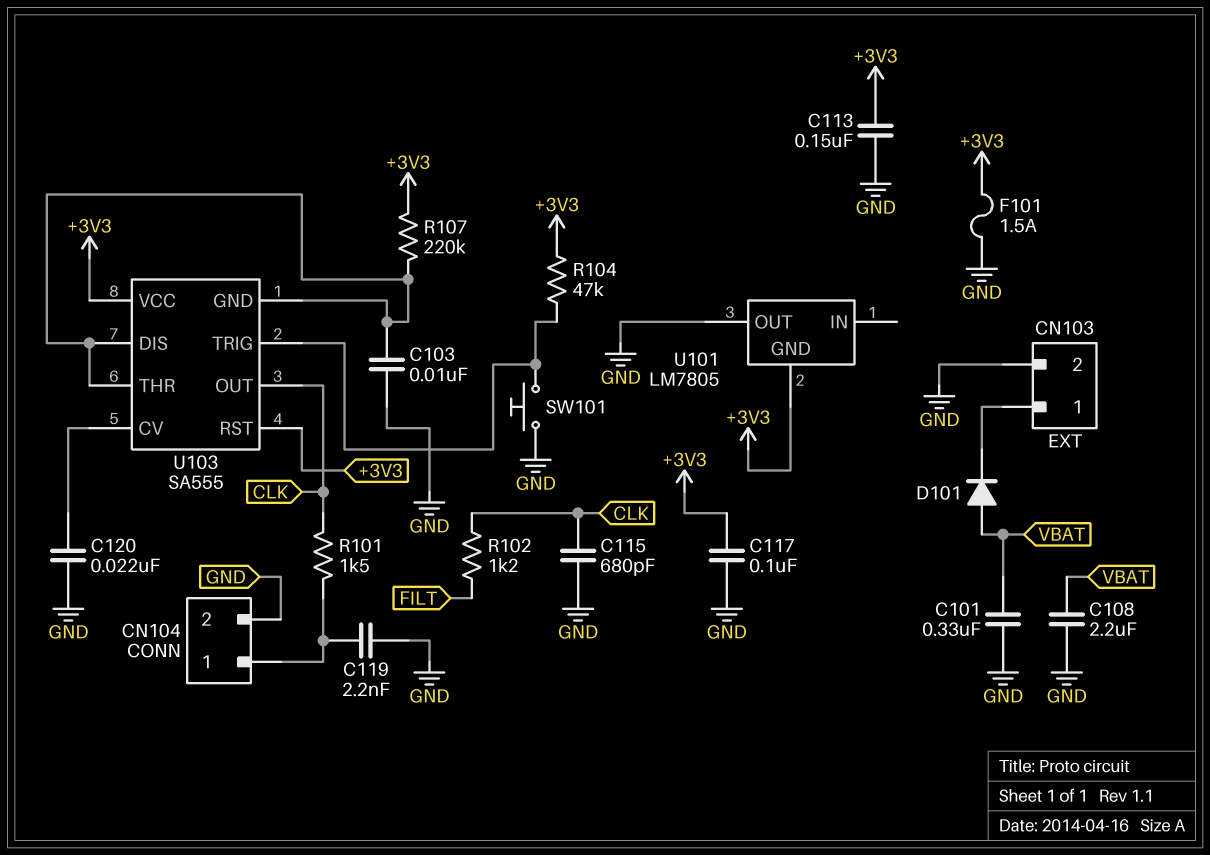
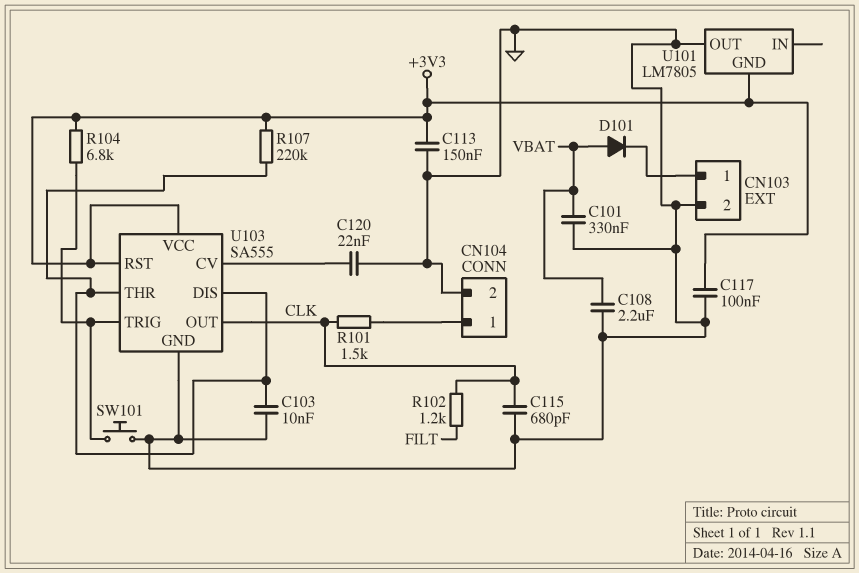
C119: 2.2nF (CN104/1, GND) -> none
F101: 1.5A (+3V3, GND) -> none
R104: 47k (+3V3, U103/TRIG) -> 6.8k (+3V3, U103/TRIG)
U103 pin GND: U103/DIS -> GND

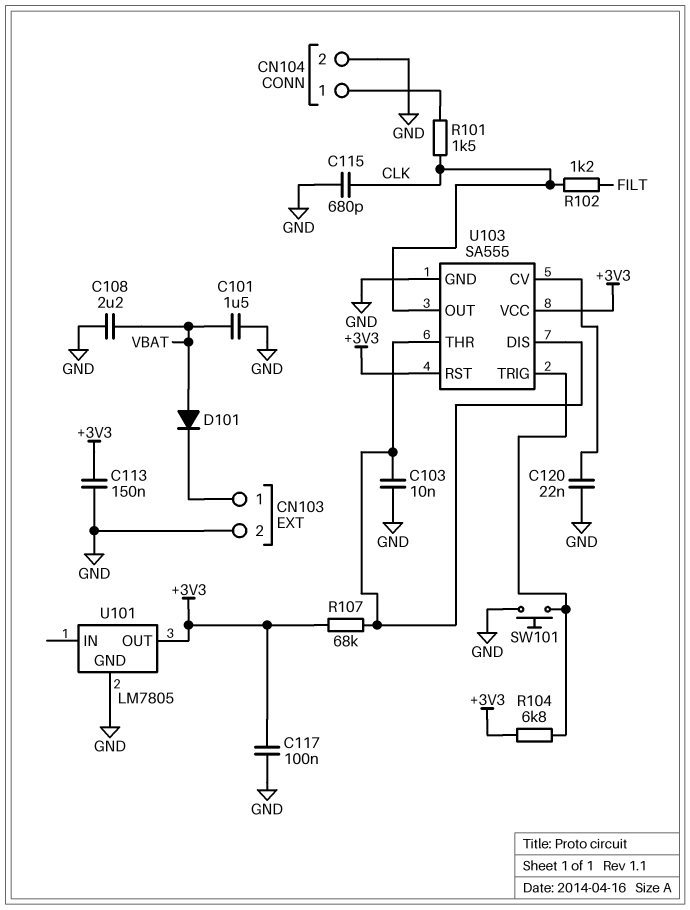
C101: 330nF (GND, VBAT) -> 1.5uF (GND, VBAT)
R107: 220k (+3V3, U103/DIS) -> 68k (+3V3, U103/DIS)
U101 pin GND: +3V3 -> GND
U101 pin OUT: GND -> +3V3

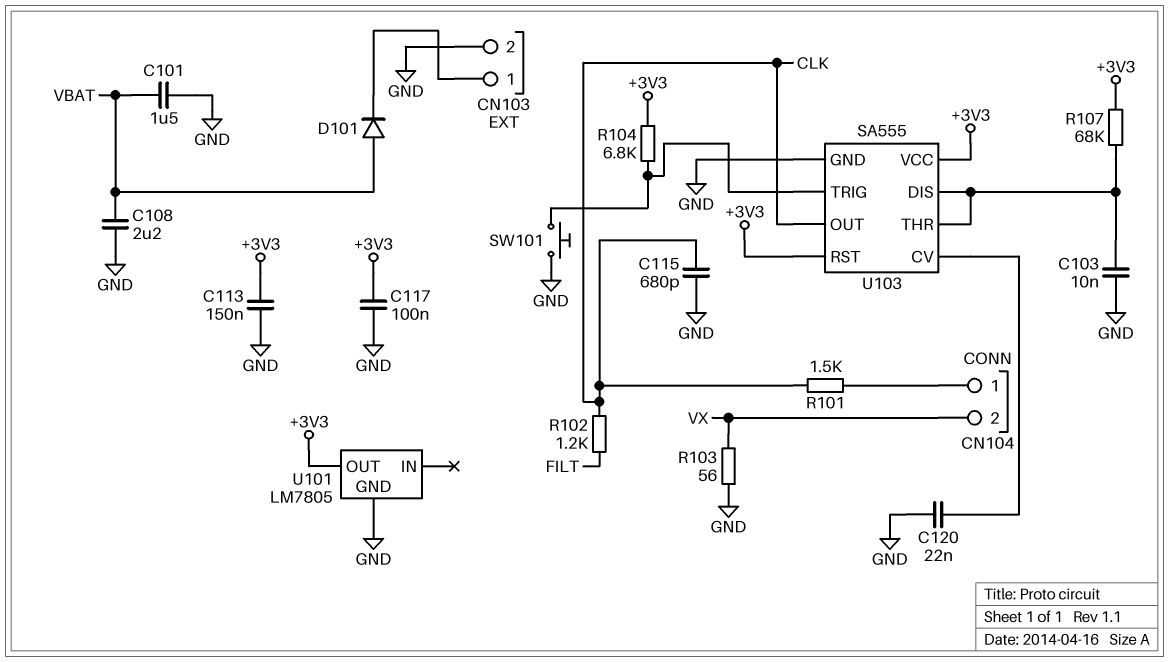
CN104 pin 2: GND -> VX
R103: none -> 56 (GND, VX)

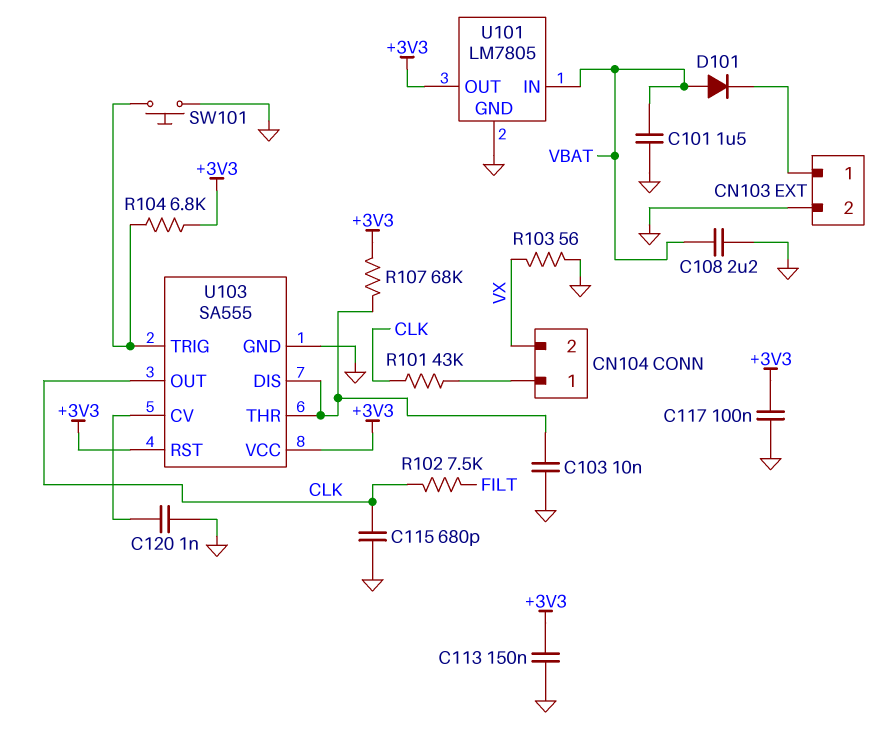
C120: 22nF (GND, U103/CV) -> 1nF (GND, U103/CV)
R101: 1.5k (CLK, CN104/1) -> 43k (CLK, CN104/1)
R102: 1.2k (CLK, FILT) -> 7.5k (CLK, FILT)
U101 pin IN: none -> VBAT

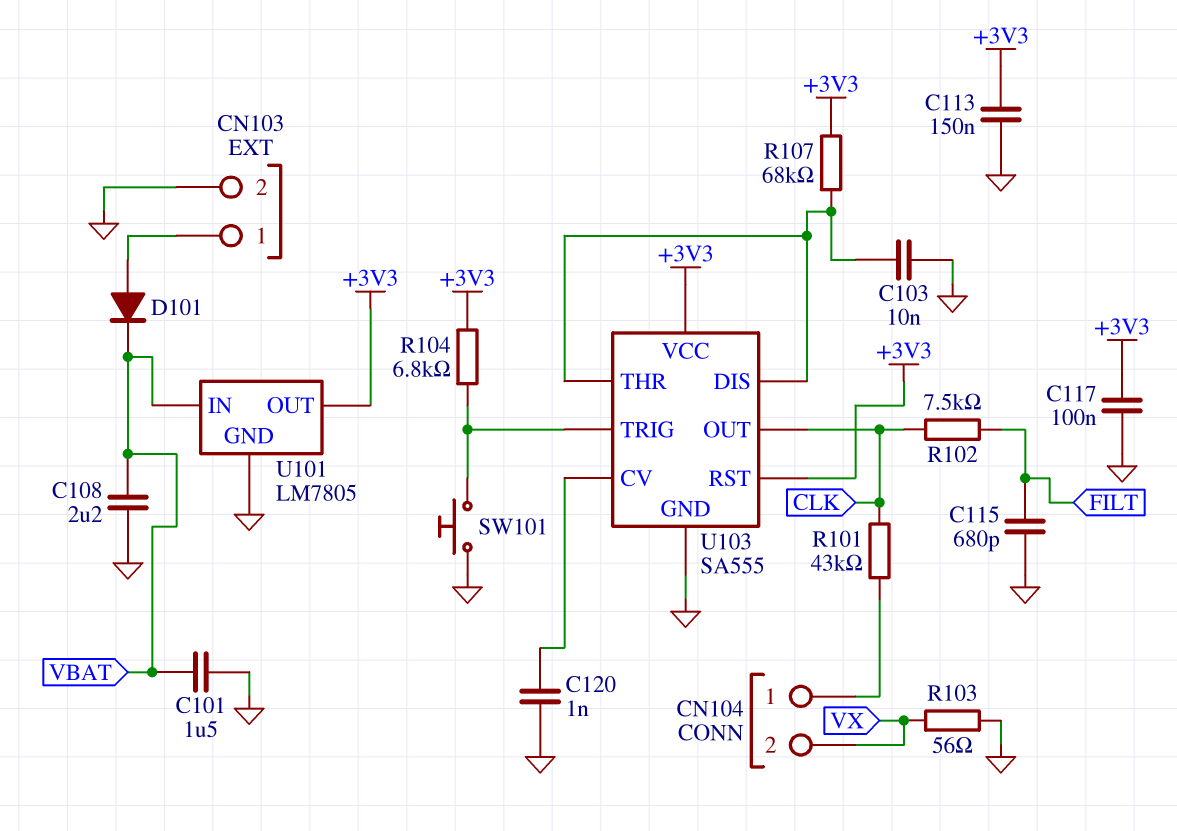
C115: 680pF (CLK, GND) -> 680pF (FILT, GND)
D101: diode (A VBAT, K CN103/1) -> diode (A CN103/1, K VBAT)

